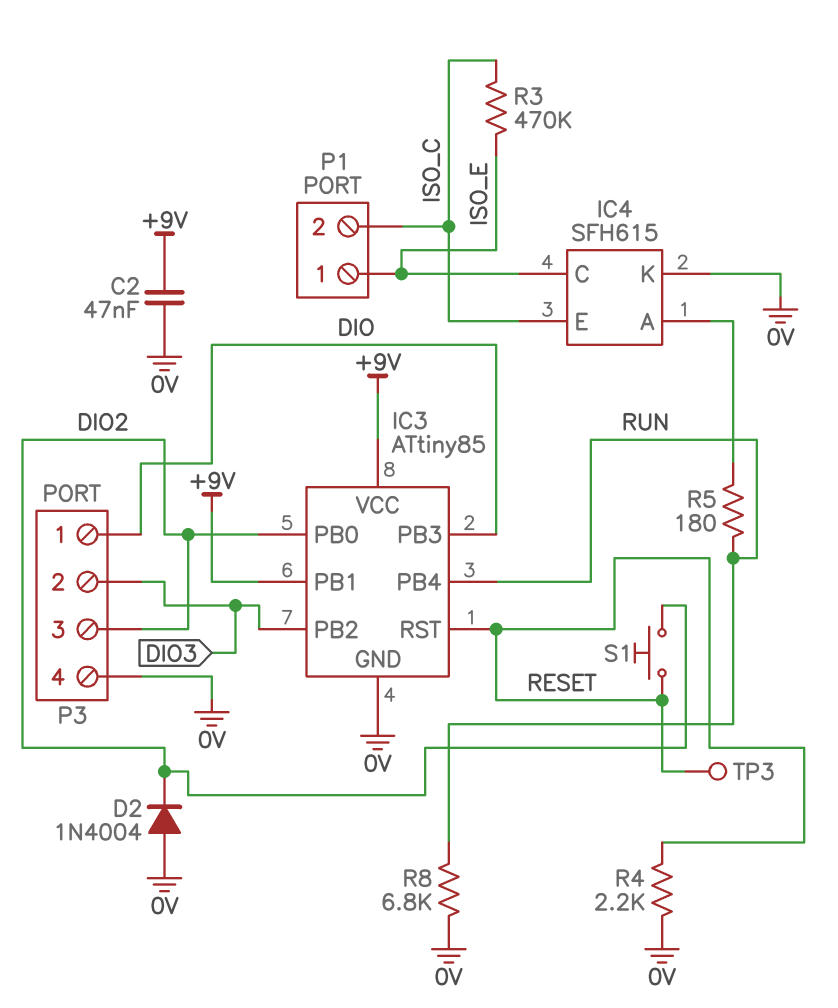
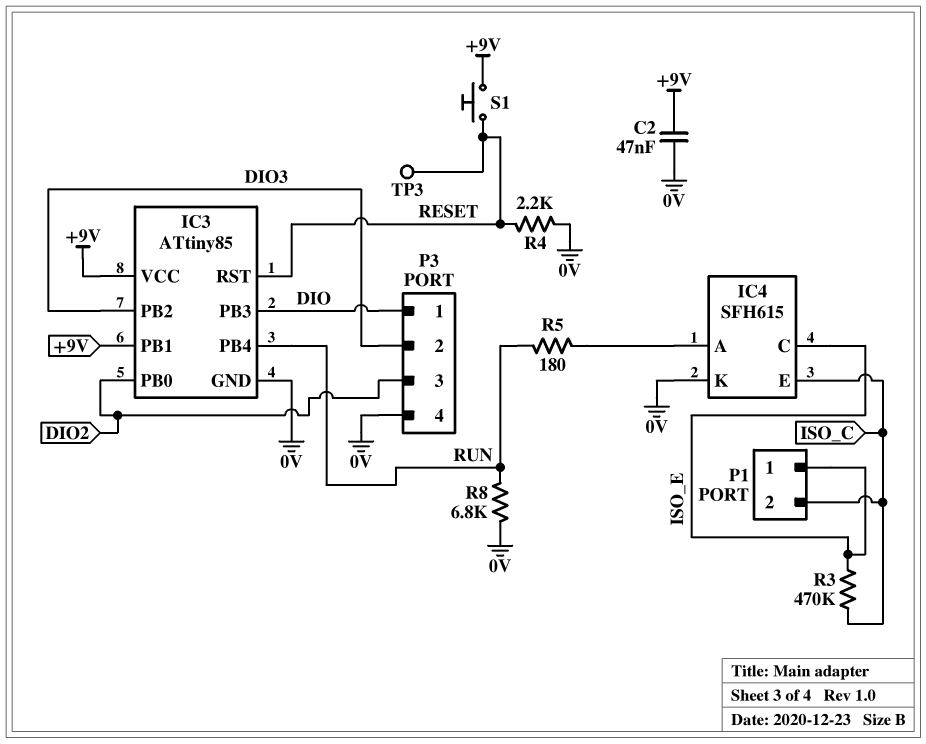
D2: diode 1N4004 (A 0V, K DIO2) -> none
S1: button (DIO2, RESET) -> button (+9V, RESET)

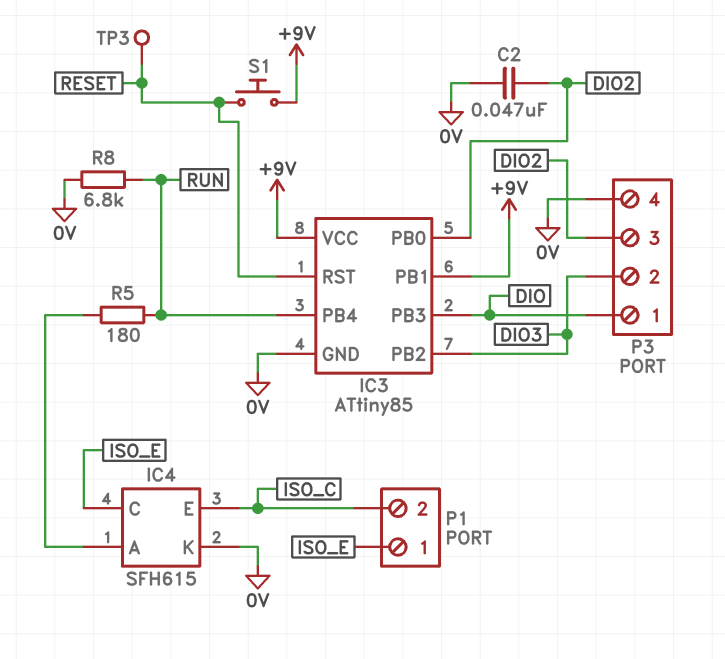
C2: 47nF (+9V, 0V) -> 47nF (0V, DIO2)
R3: 470k (ISO_C, ISO_E) -> none
R4: 2.2k (0V, RESET) -> none

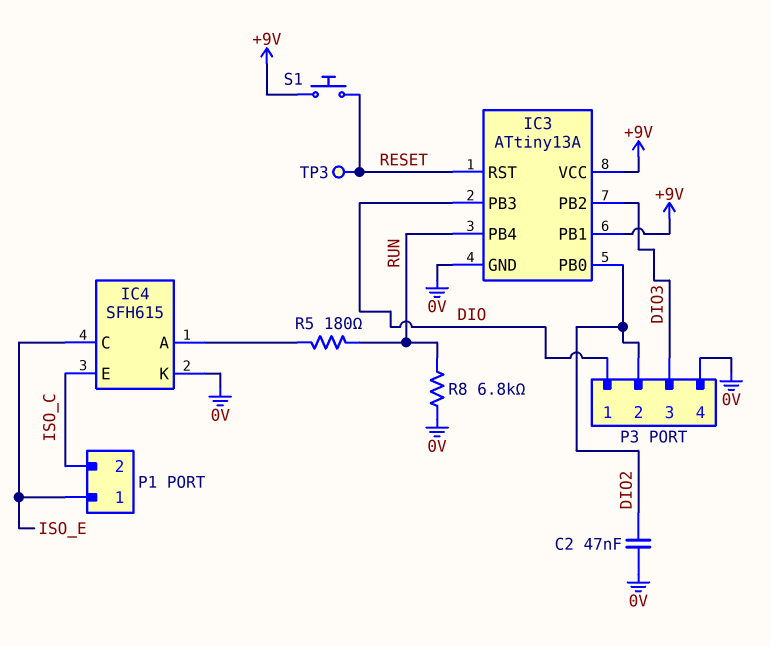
IC3: ATtiny85 -> ATtiny13A
P3 pin 2: DIO3 -> DIO2
P3 pin 3: DIO2 -> DIO3

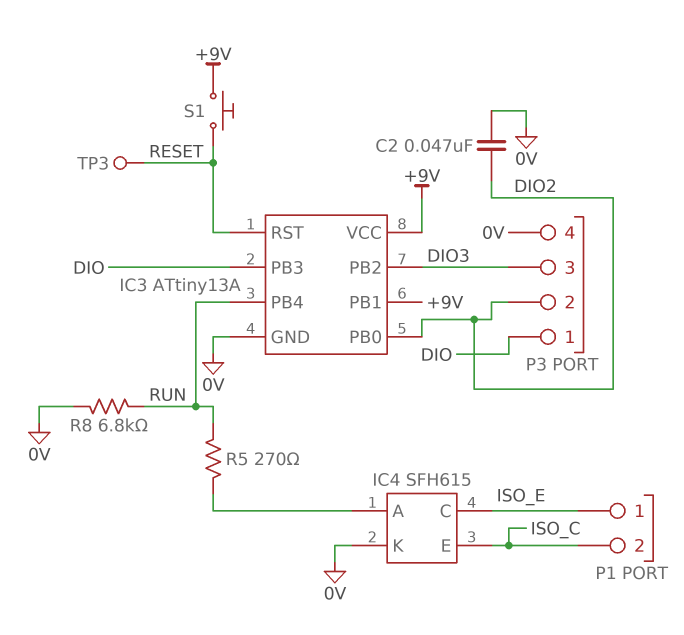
R5: 180 (IC4/A, RUN) -> 270 (IC4/A, RUN)

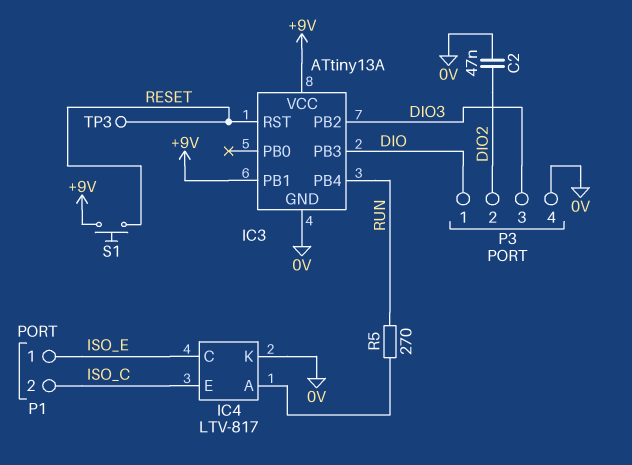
IC3 pin PB0: DIO2 -> none
IC4: SFH615 -> LTV-817
R8: 6.8k (0V, RUN) -> none

